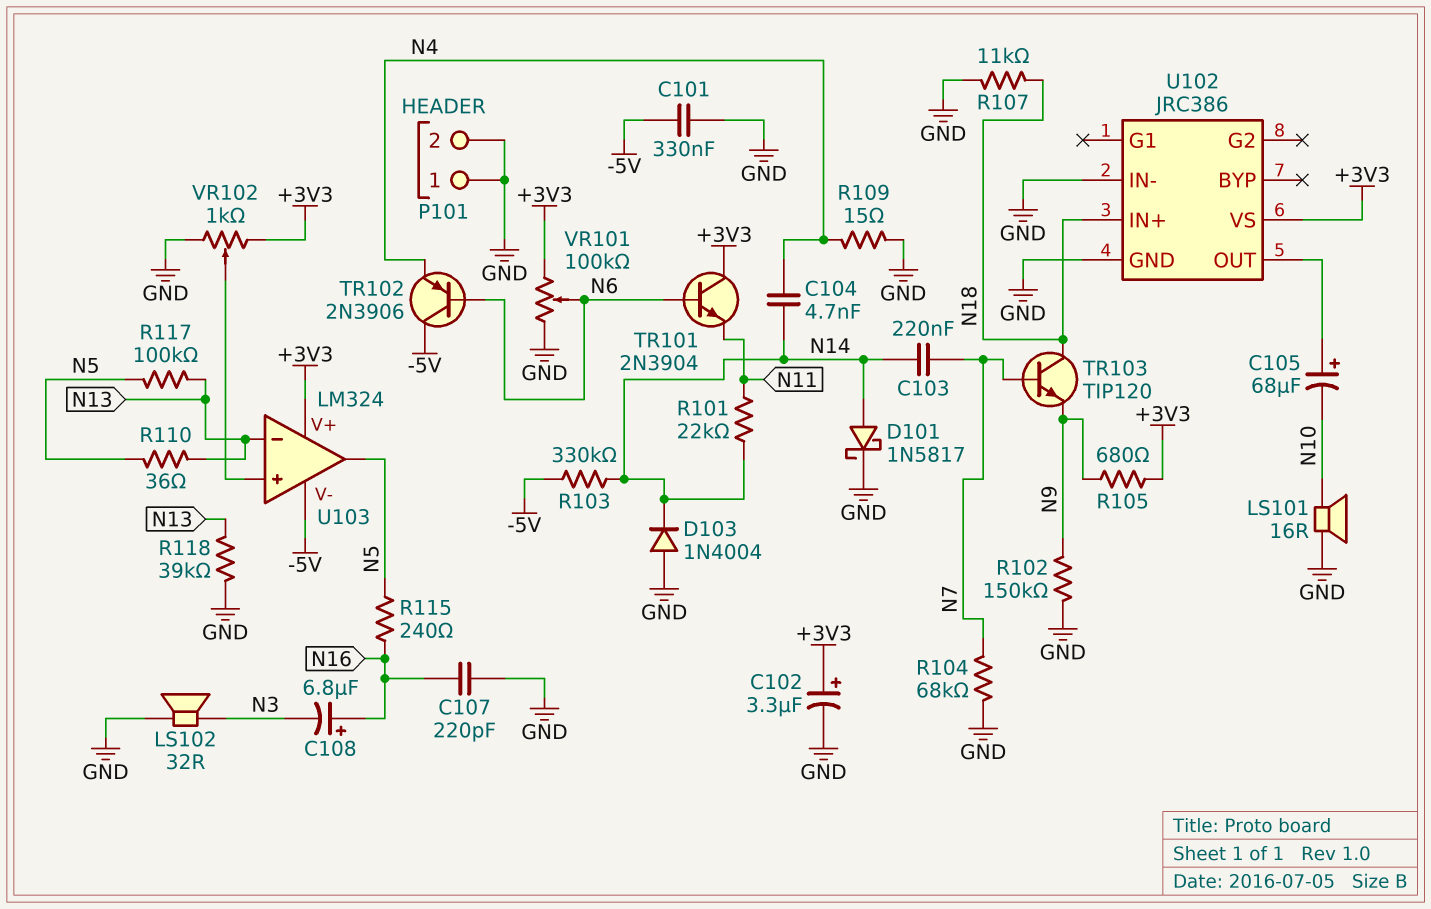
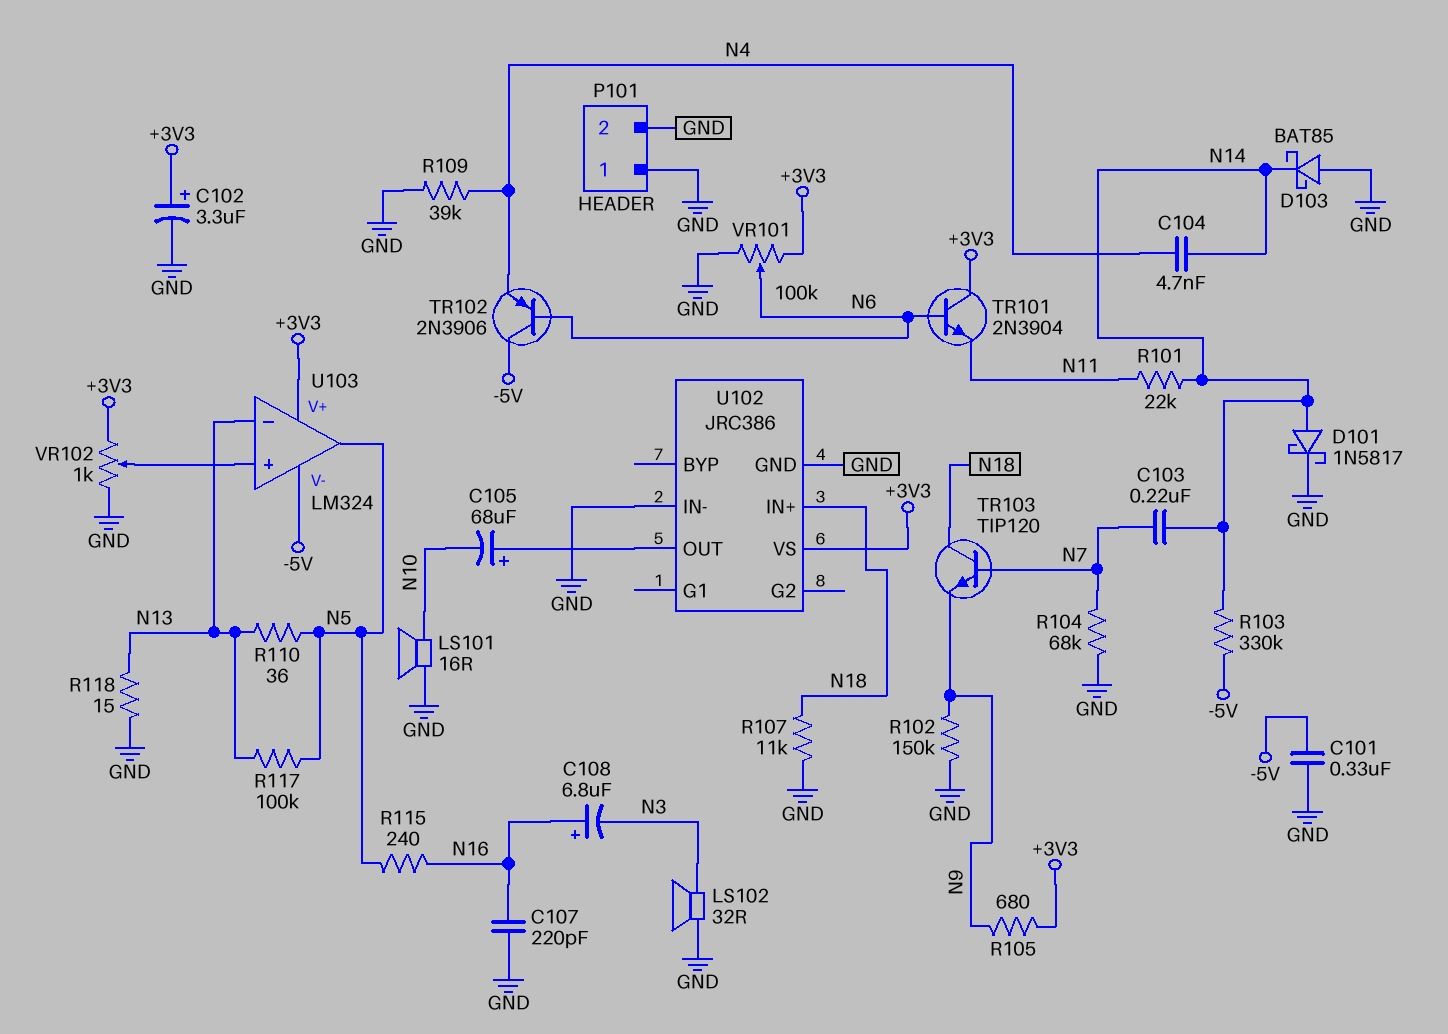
D103: diode 1N4004 (A GND, K N14) -> schottky BAT85 (A GND, K N14)
R109: 15 (GND, N4) -> 39k (GND, N4)
R118: 39k (GND, N13) -> 15 (GND, N13)

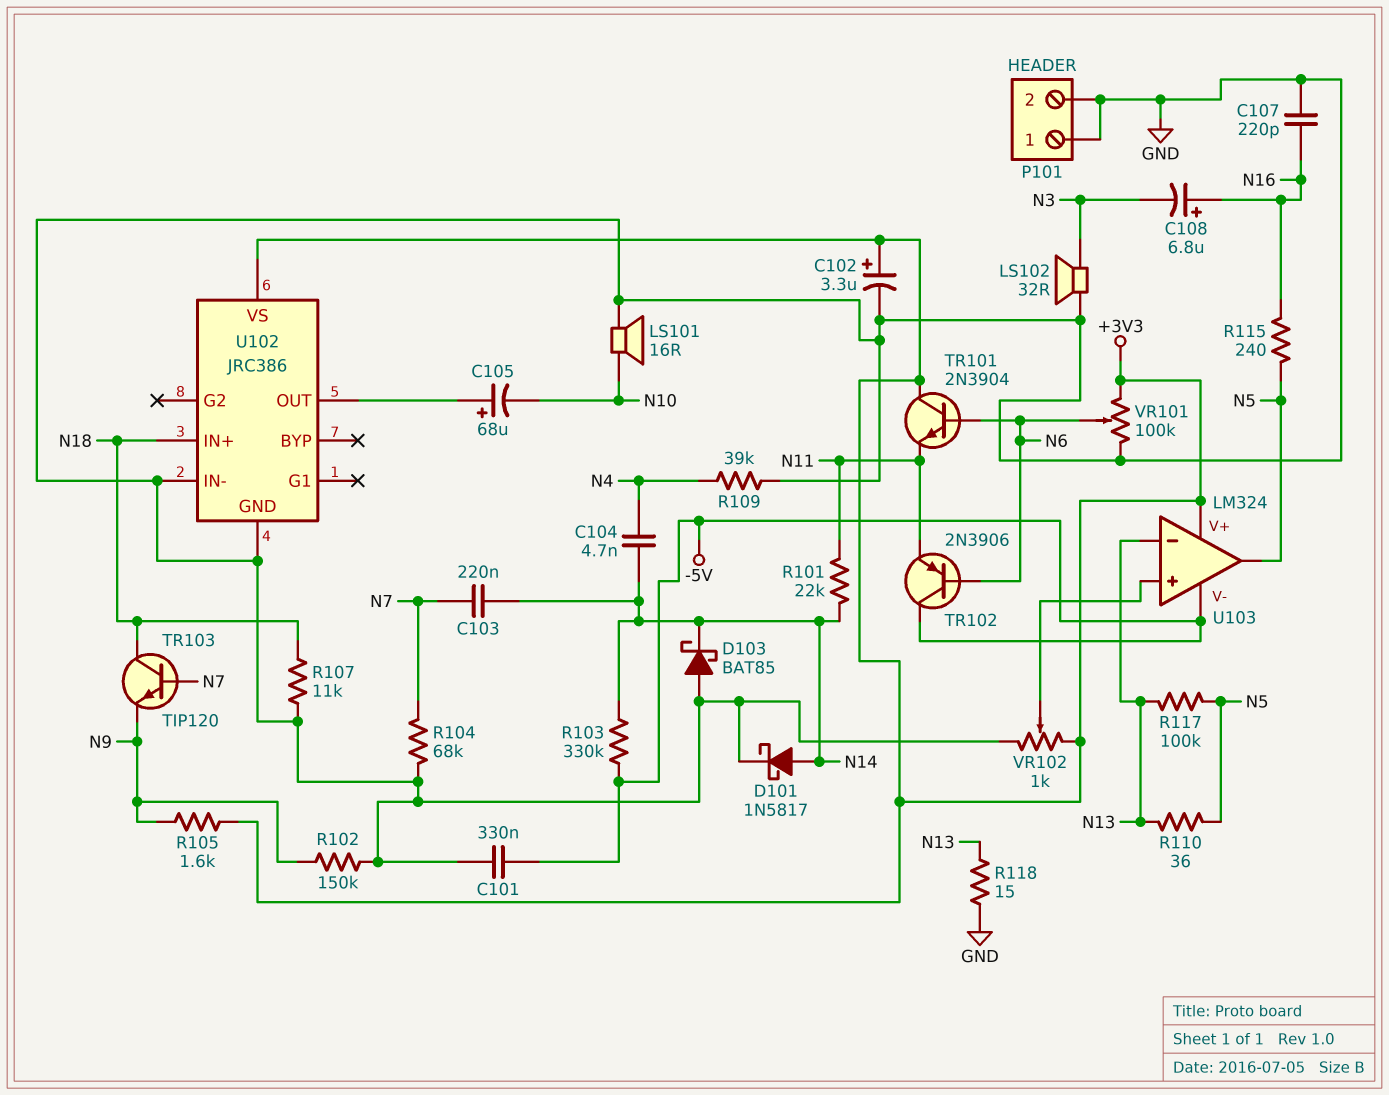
R105: 680 (+3V3, N9) -> 1.6k (+3V3, N9)
TR102: PNP 2N3906 (B N6, C -5V, E N4) -> PNP 2N3906 (B N6, C -5V, E N11)

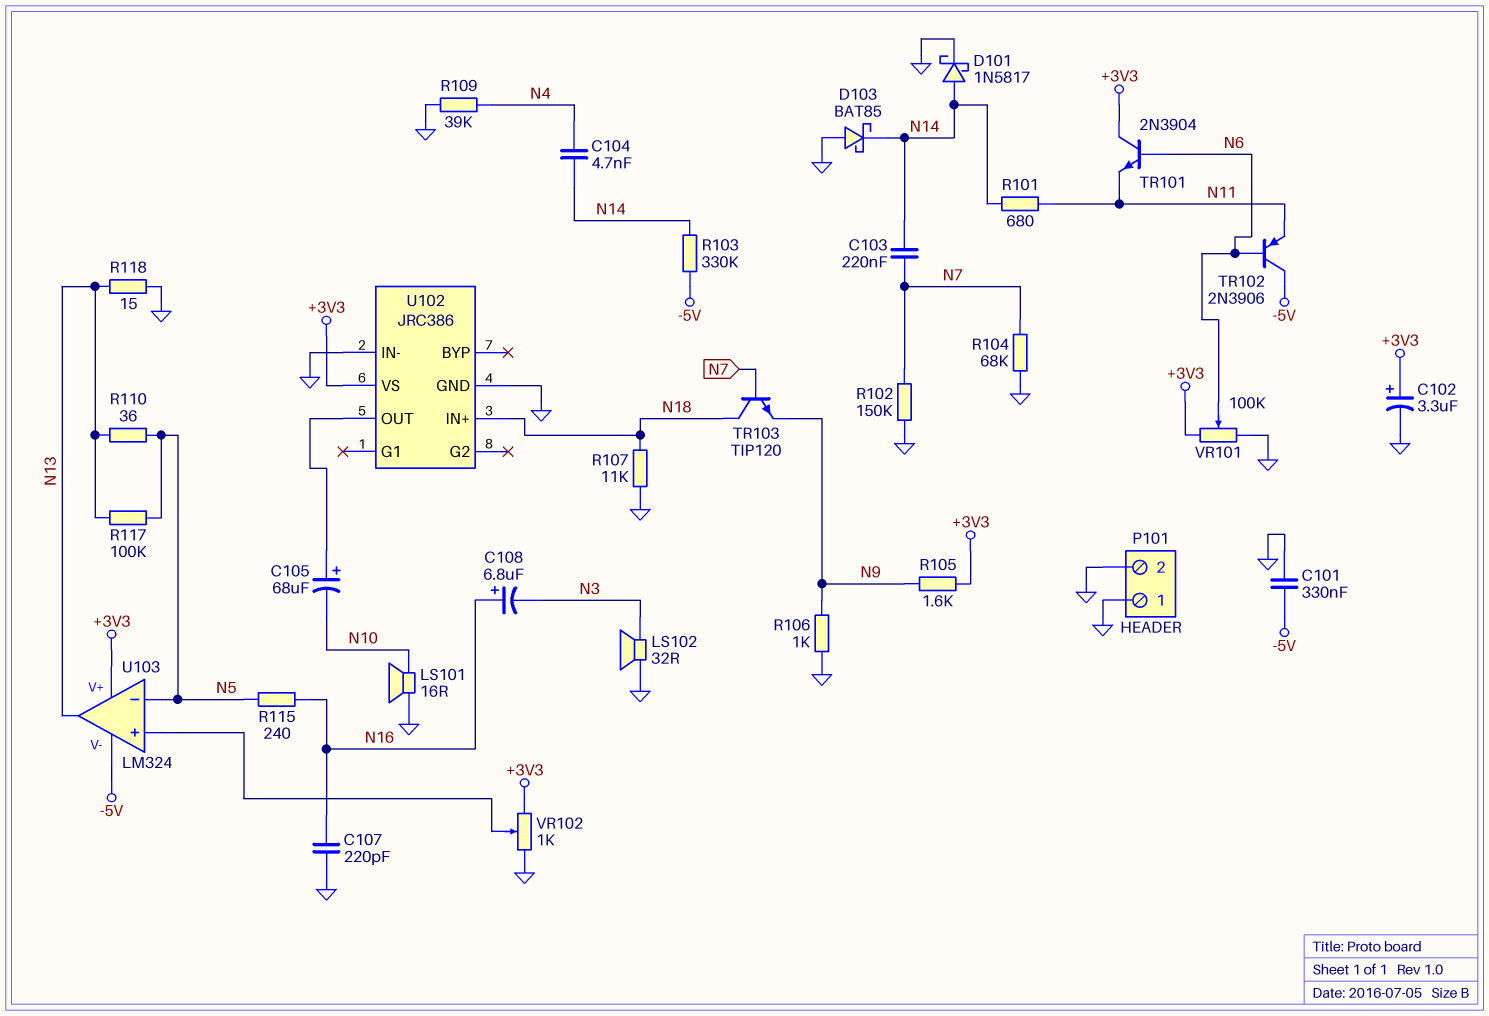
R101: 22k (N11, N14) -> 680 (N11, N14)
R102: 150k (GND, N9) -> 150k (GND, N7)
R106: none -> 1k (GND, N9)
U103 pin in-: N13 -> N5
U103 pin out: N5 -> N13

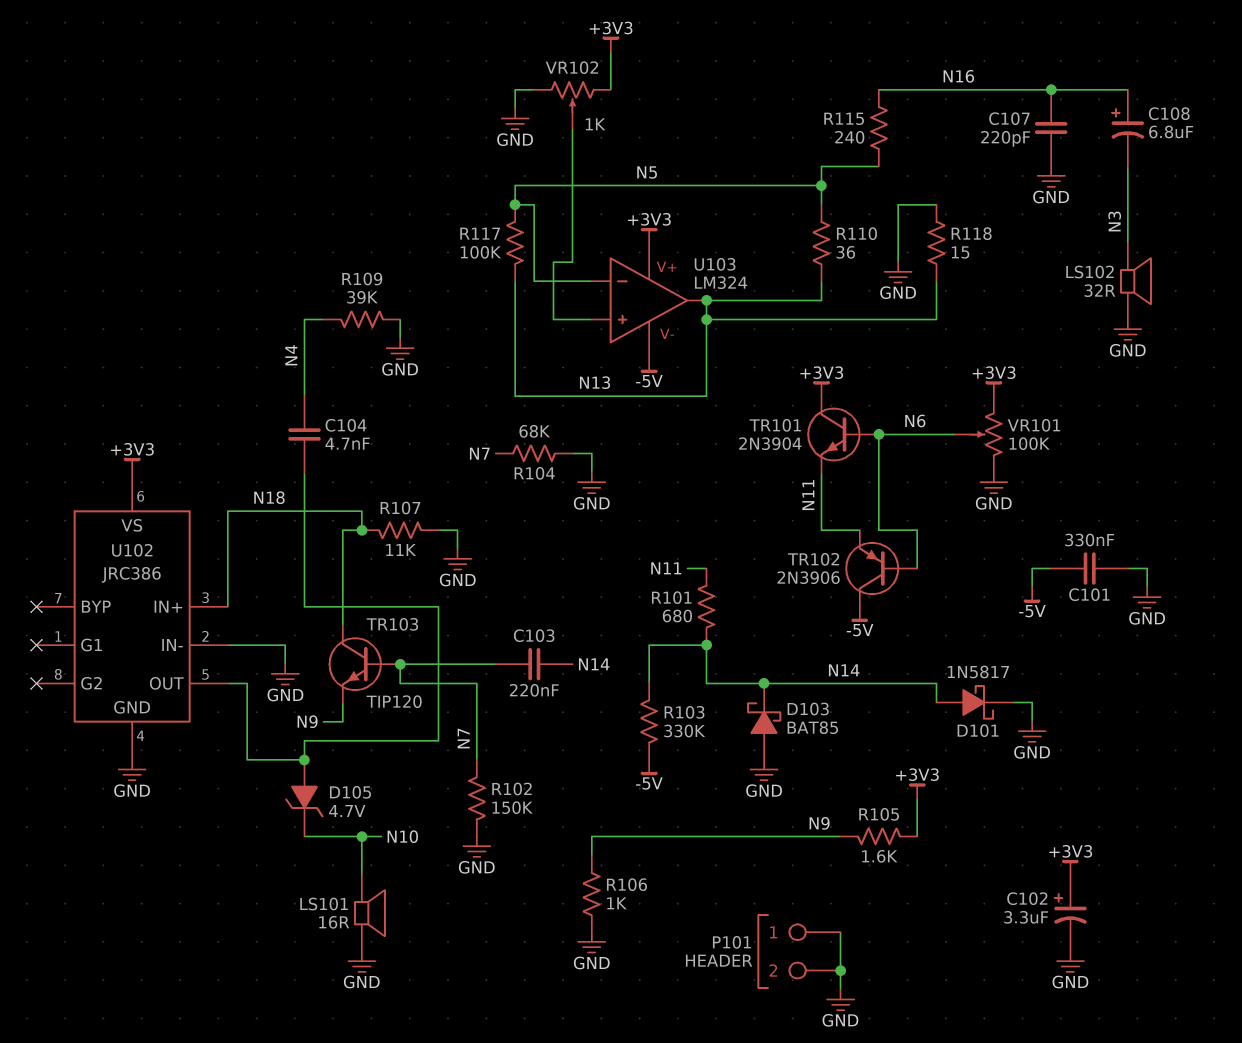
C104: 4.7nF (N4, N14) -> 4.7nF (N4, U102/OUT)
C105: 68uF (plus U102/OUT, minus N10) -> none
D105: none -> zener 4.7V (A U102/OUT, K N10)

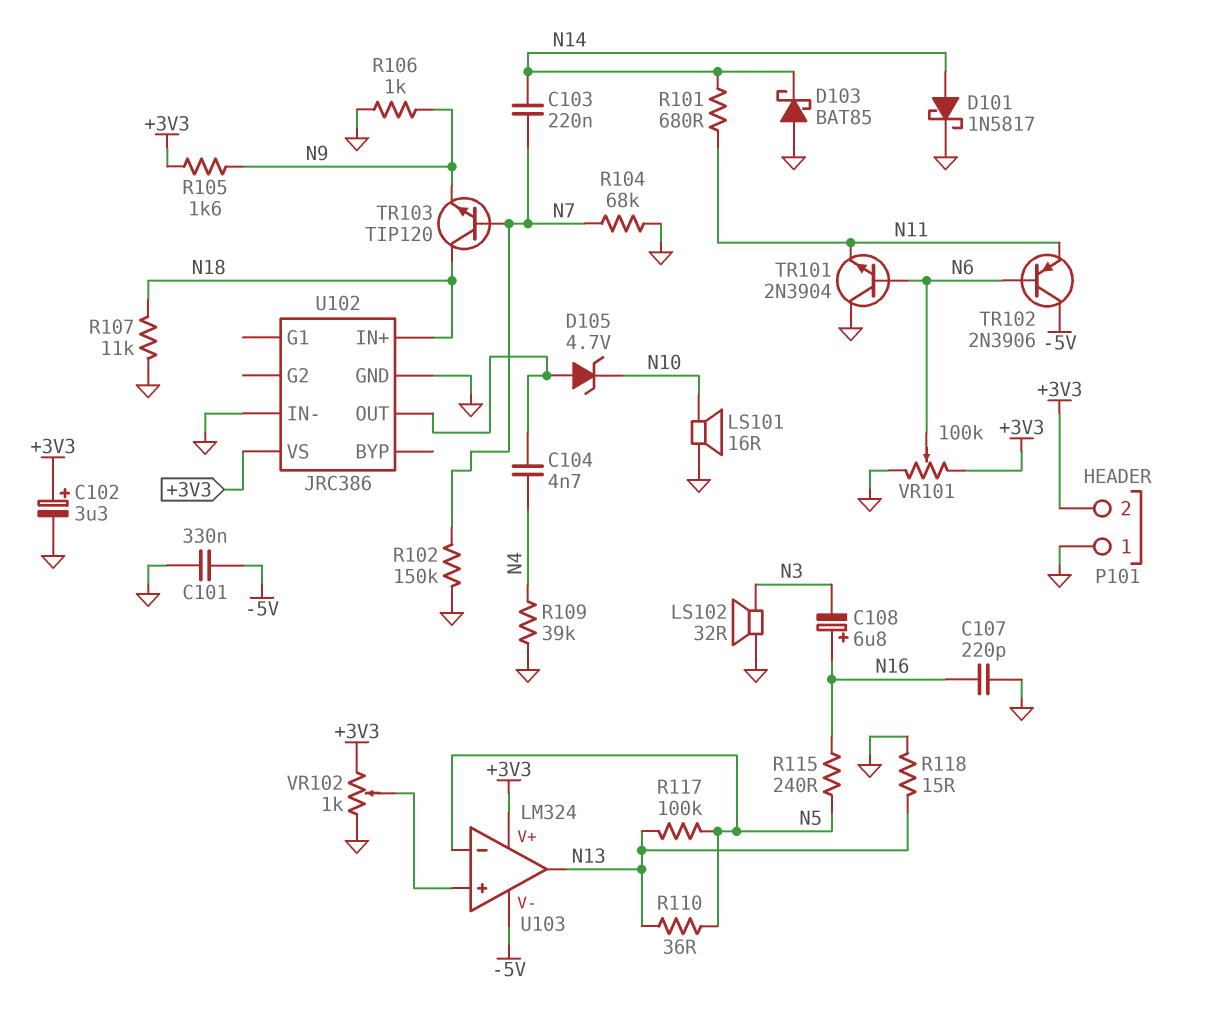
P101 pin 2: GND -> +3V3
R103: 330k (-5V, N14) -> none
TR101: NPN 2N3904 (B N6, C +3V3, E N11) -> NPN 2N3904 (B N6, C GND, E N11)

